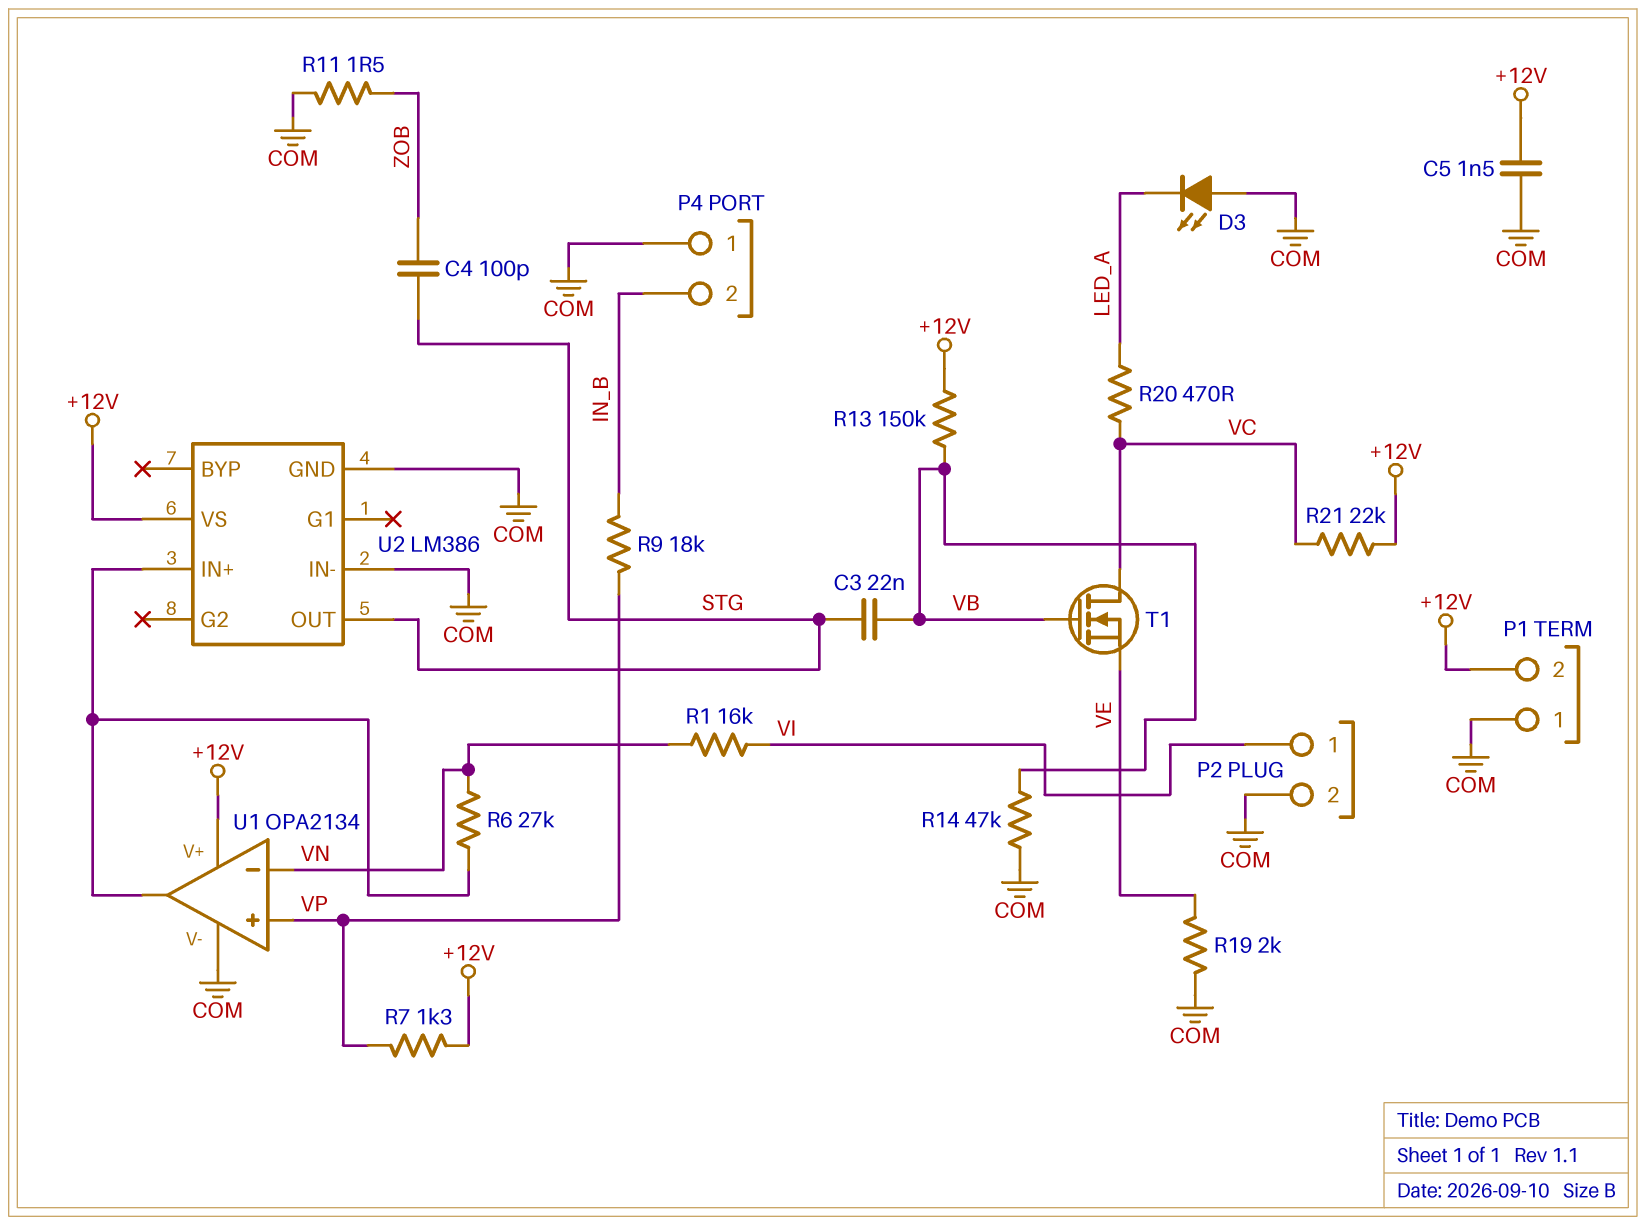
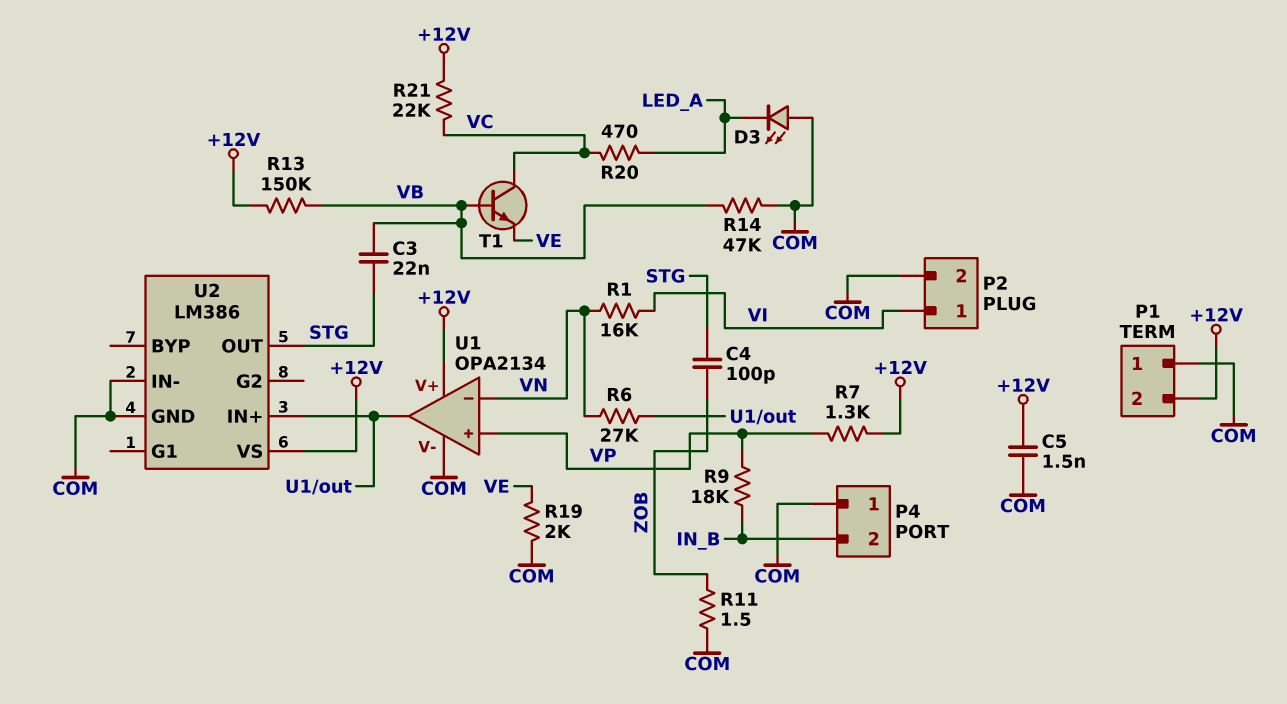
T1: NMOS (G VB, D VC, S VE) -> NPN (B VB, C VC, E VE)

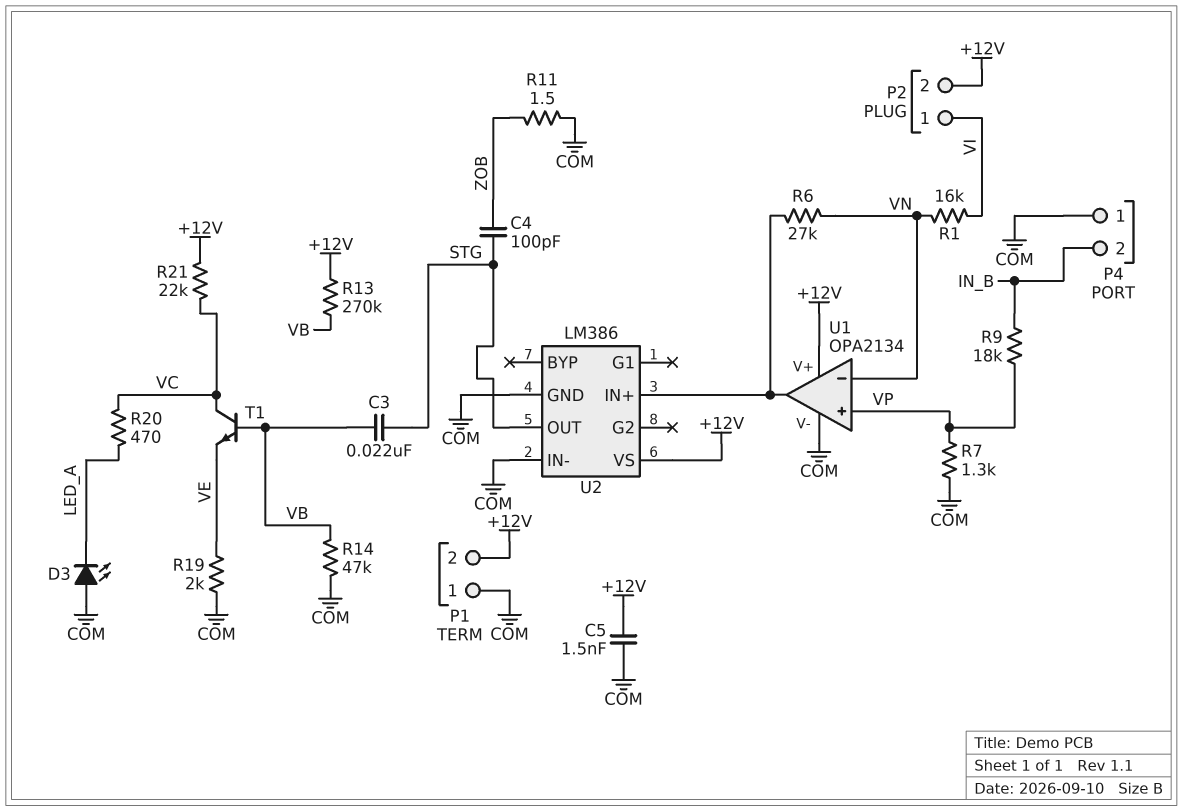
P2 pin 2: COM -> +12V
R7: 1.3k (+12V, VP) -> 1.3k (COM, VP)
R13: 150k (+12V, VB) -> 270k (+12V, VB)

